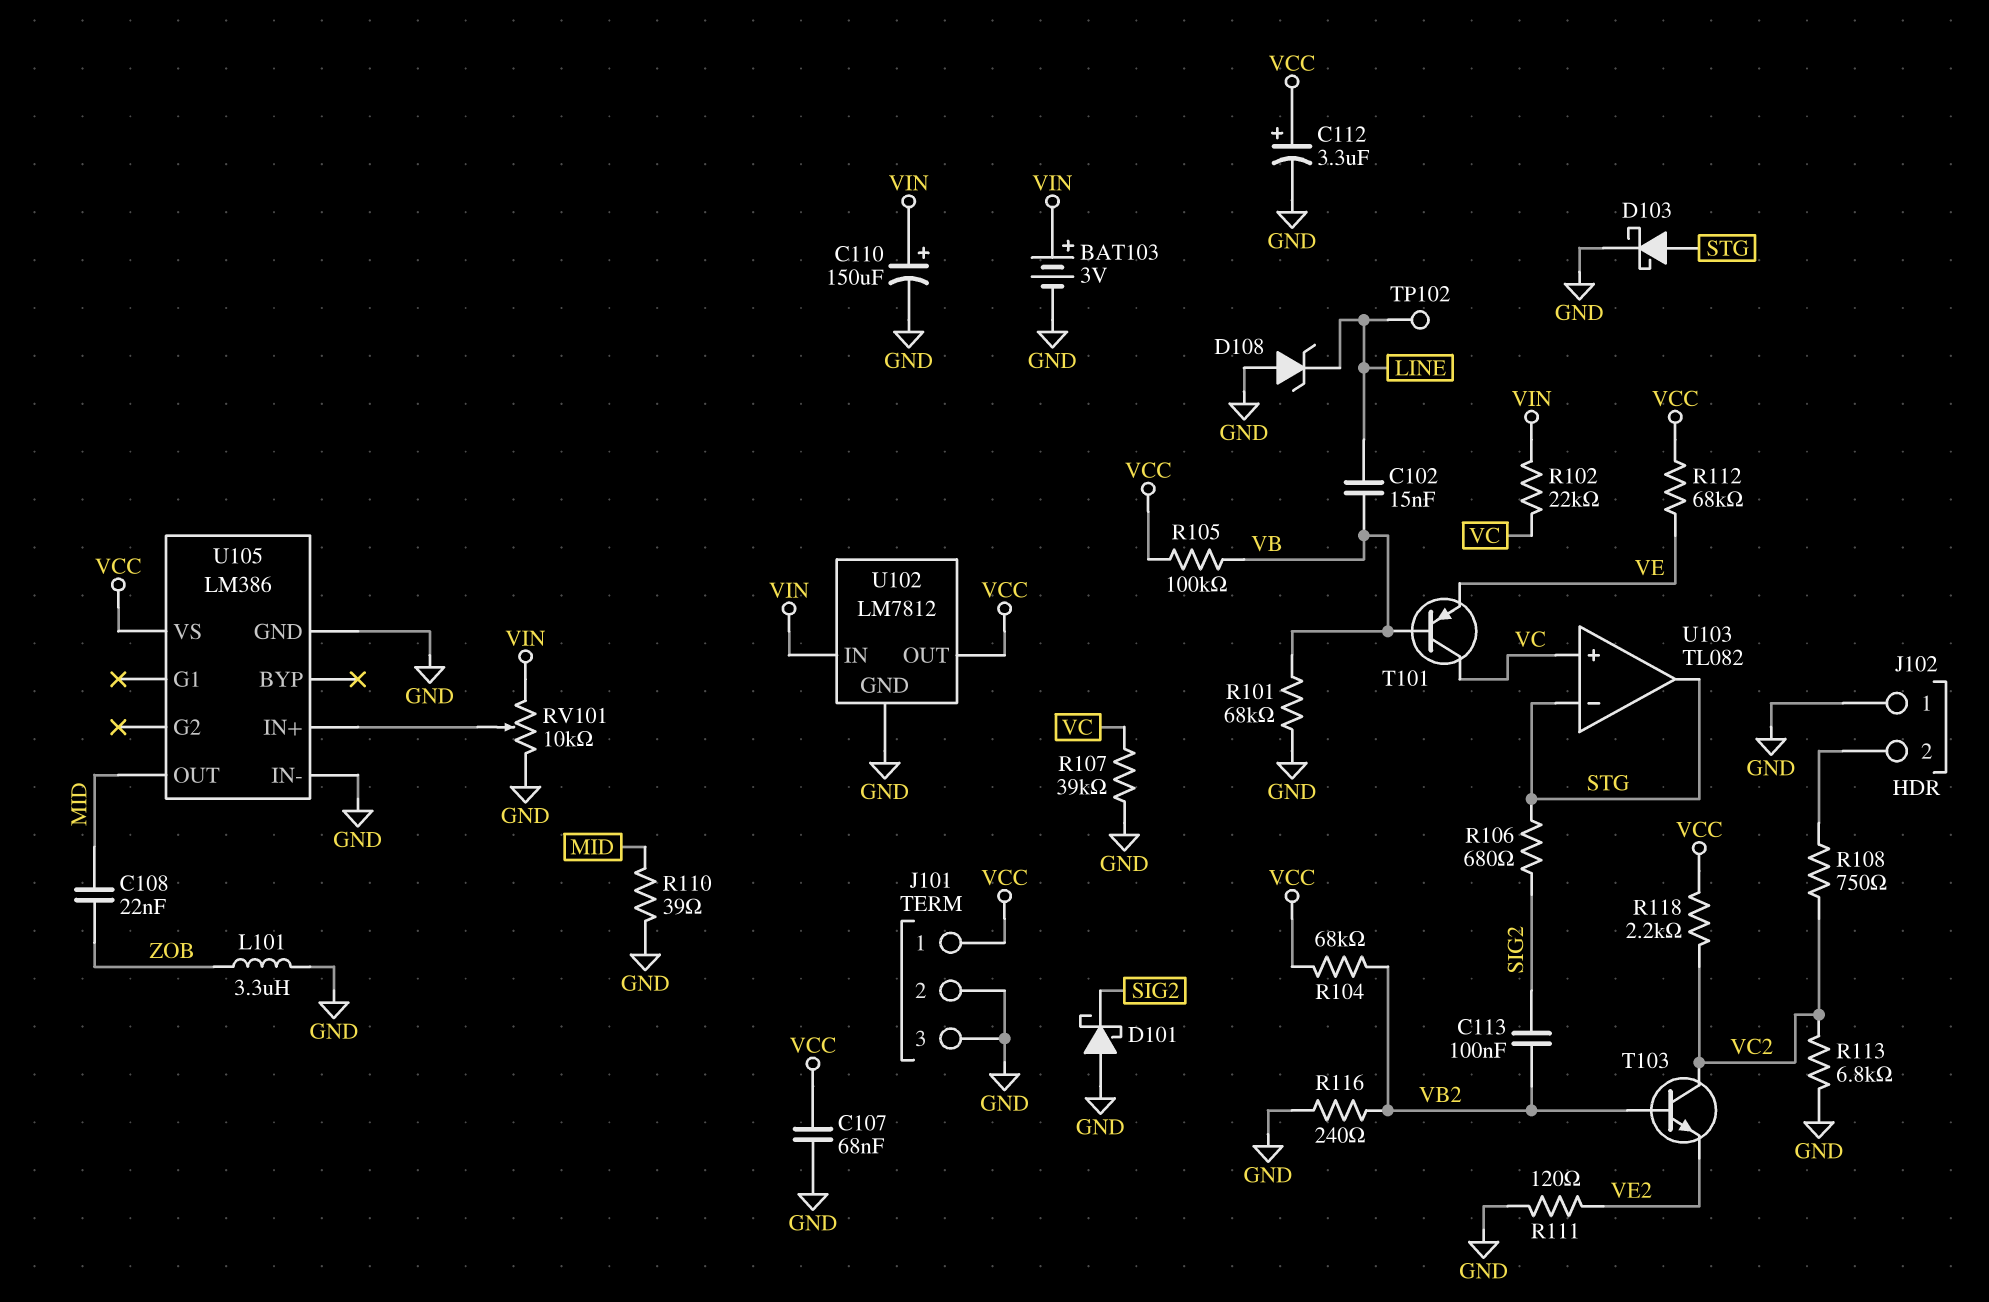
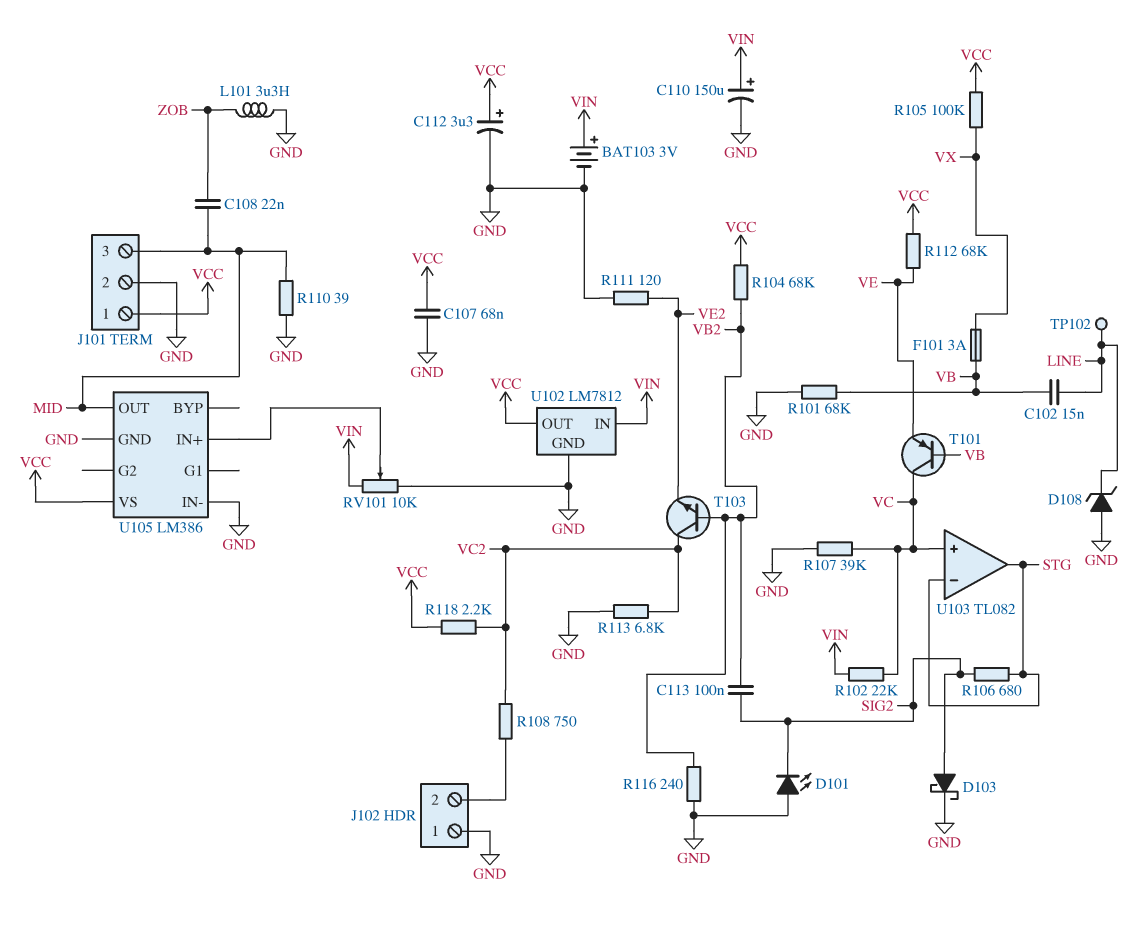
D101: schottky (A GND, K SIG2) -> LED (A GND, K SIG2)
D103: schottky (A STG, K GND) -> schottky (A SIG2, K GND)
F101: none -> 3A (VB, VX)
J101 pin 3: GND -> MID
R105: 100k (VB, VCC) -> 100k (VCC, VX)

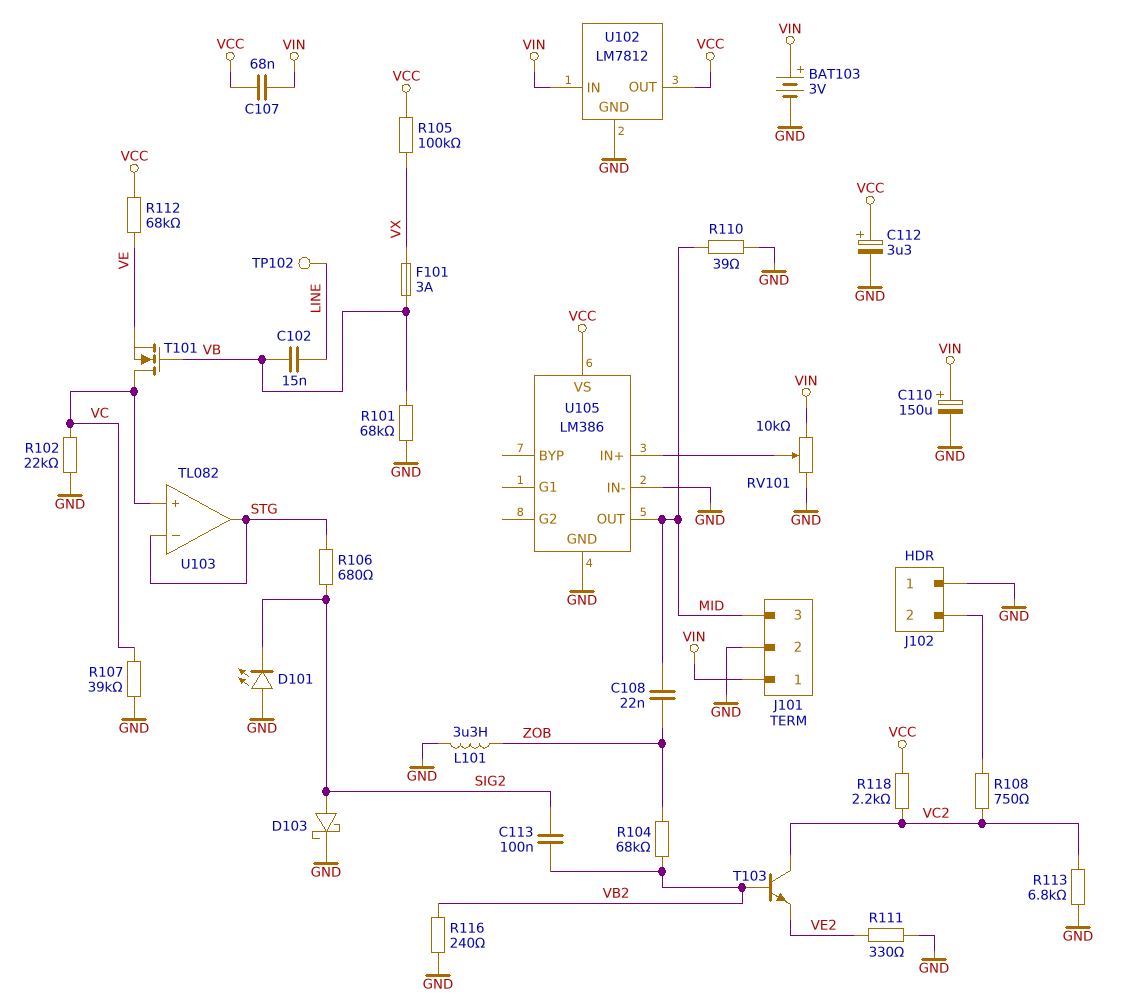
C107: 68nF (GND, VCC) -> 68nF (VCC, VIN)
D108: zener (A GND, K LINE) -> none
J101 pin 1: VCC -> VIN
R102: 22k (VC, VIN) -> 22k (GND, VC)
R104: 68k (VB2, VCC) -> 68k (VB2, ZOB)
R111: 120 (GND, VE2) -> 330 (GND, VE2)
T101: PNP (B VB, C VC, E VE) -> NMOS (G VB, D VC, S VE)

